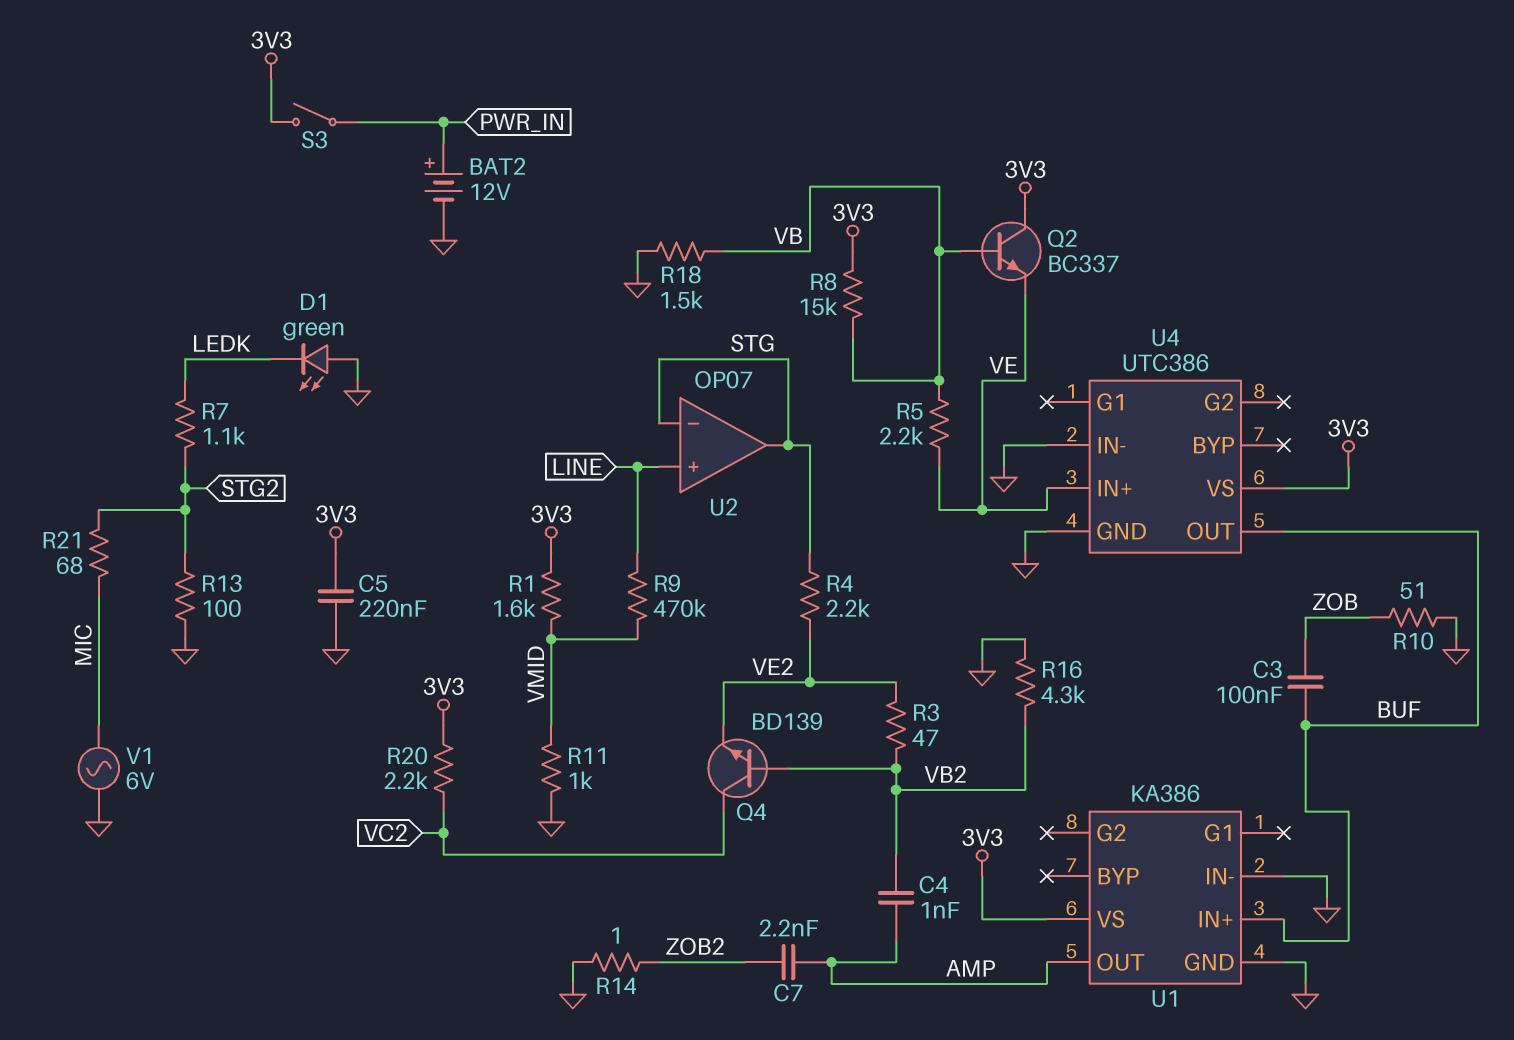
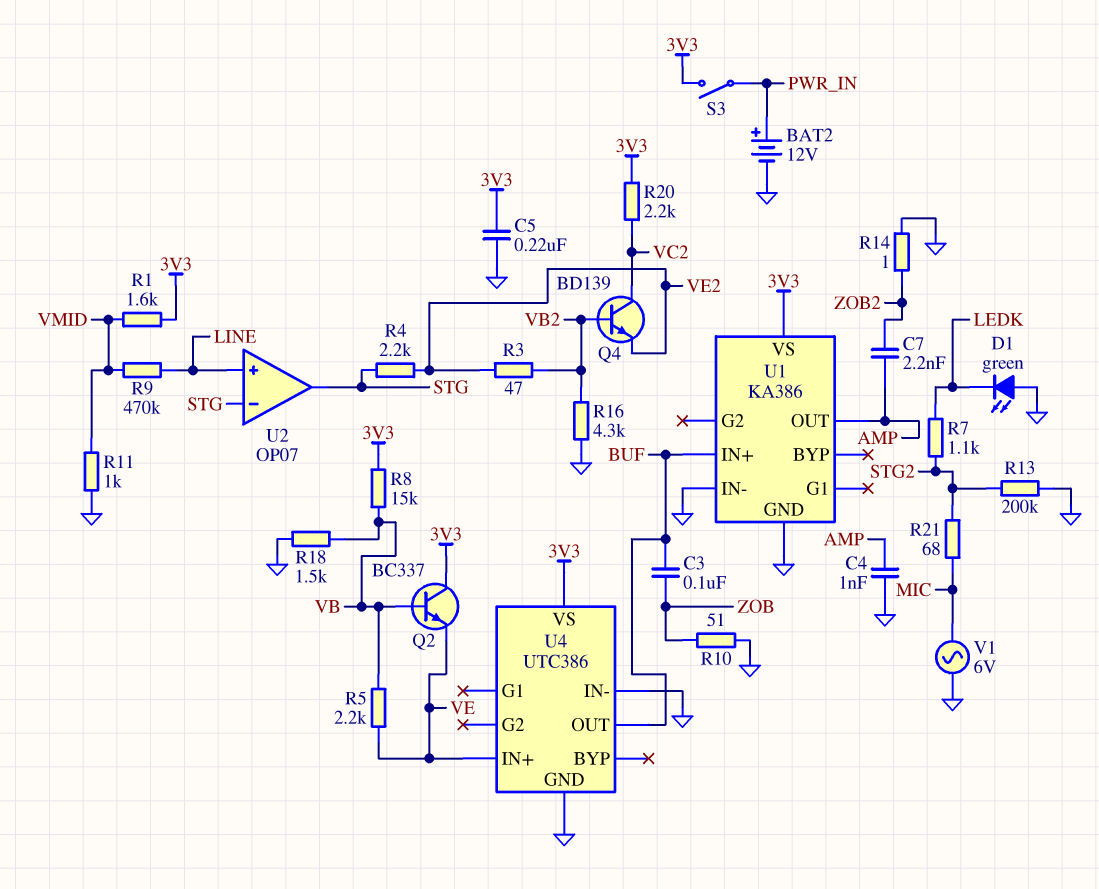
C4: 1nF (AMP, VB2) -> 1nF (AMP, GND)
R13: 100 (GND, STG2) -> 200k (GND, STG2)

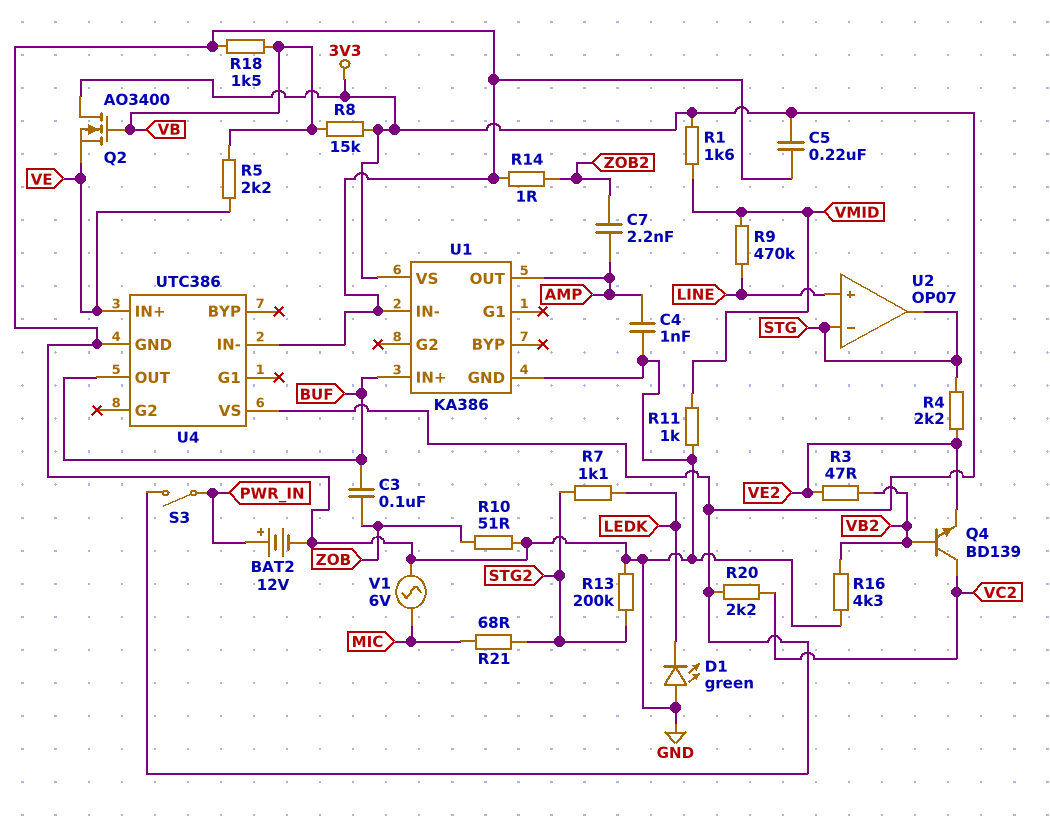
Q2: NPN BC337 (B VB, C 3V3, E VE) -> NMOS AO3400 (G VB, D 3V3, S VE)

